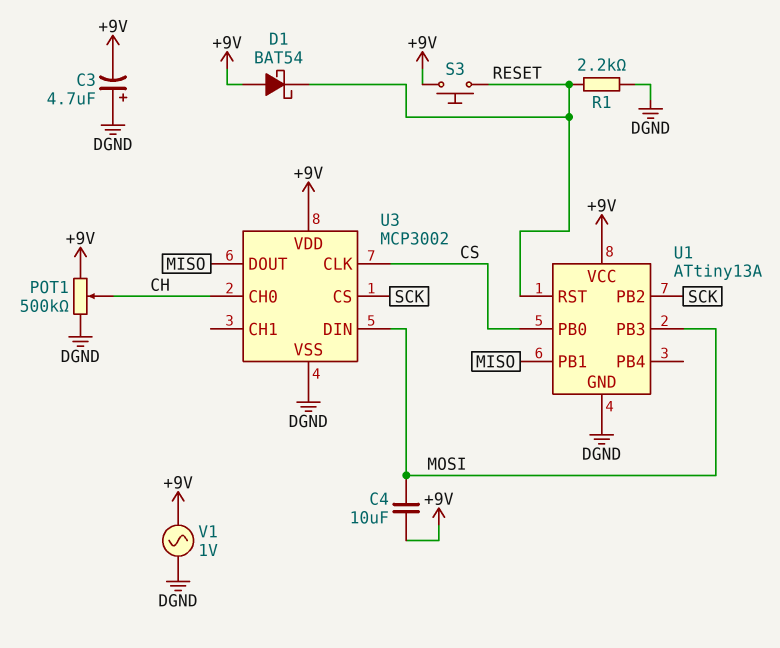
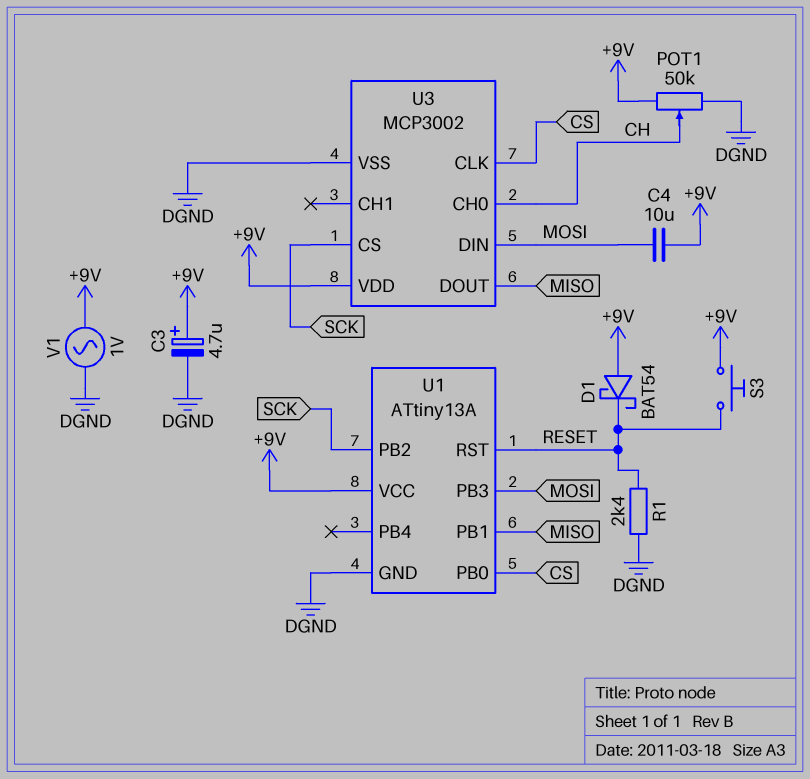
C3: 4.7uF (plus DGND, minus +9V) -> 4.7uF (plus +9V, minus DGND)
POT1: 500k (+9V, DGND, wiper CH) -> 50k (+9V, DGND, wiper CH)
R1: 2.2k (DGND, RESET) -> 2.4k (DGND, RESET)

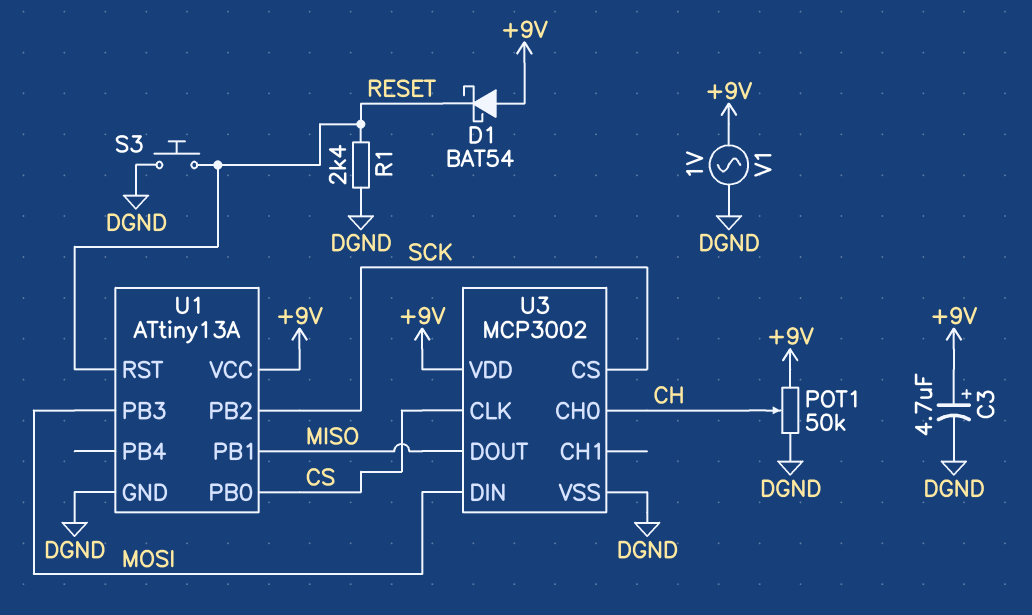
C4: 10uF (+9V, MOSI) -> none
S3: button (+9V, RESET) -> button (DGND, RESET)

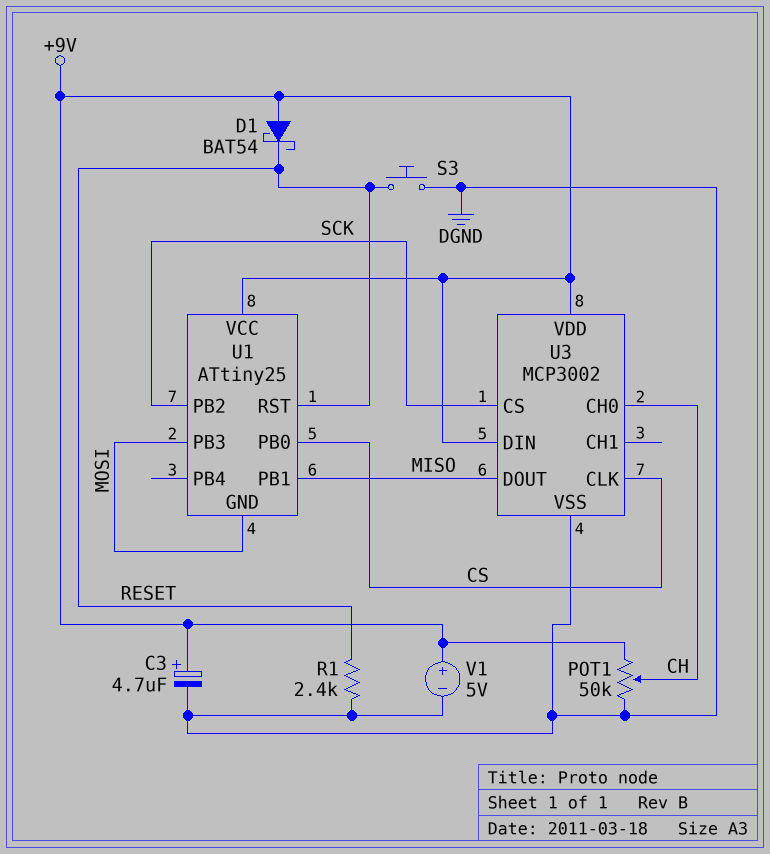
U1: ATtiny13A -> ATtiny25
U1 pin GND: DGND -> MOSI
U3 pin DIN: MOSI -> +9V
V1: AC 1V (+9V, DGND) -> 5V (plus +9V, minus DGND)

